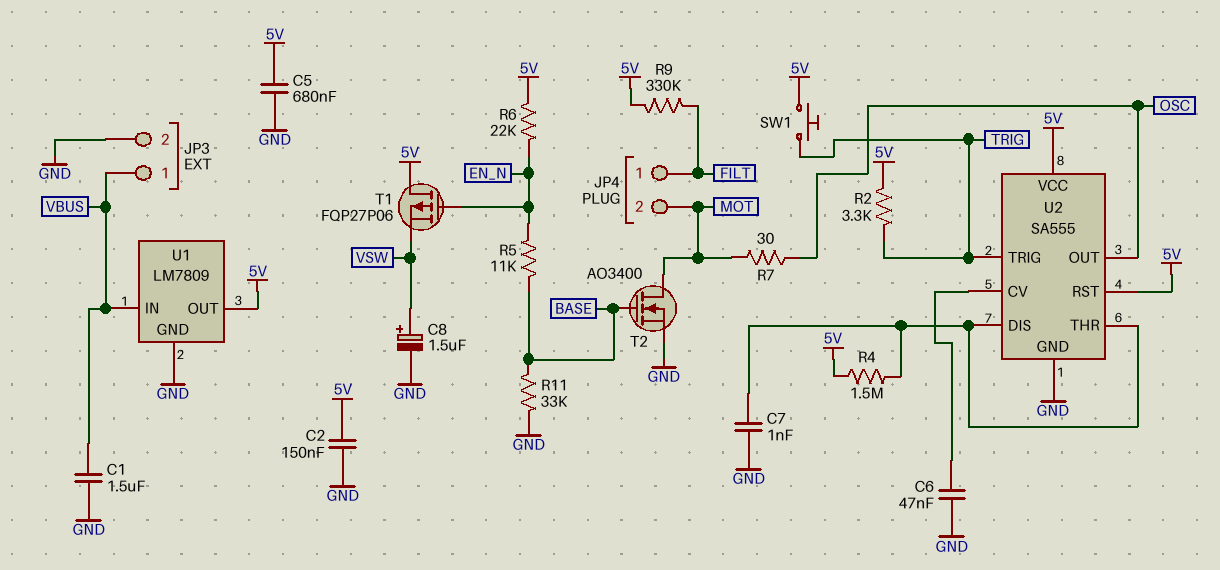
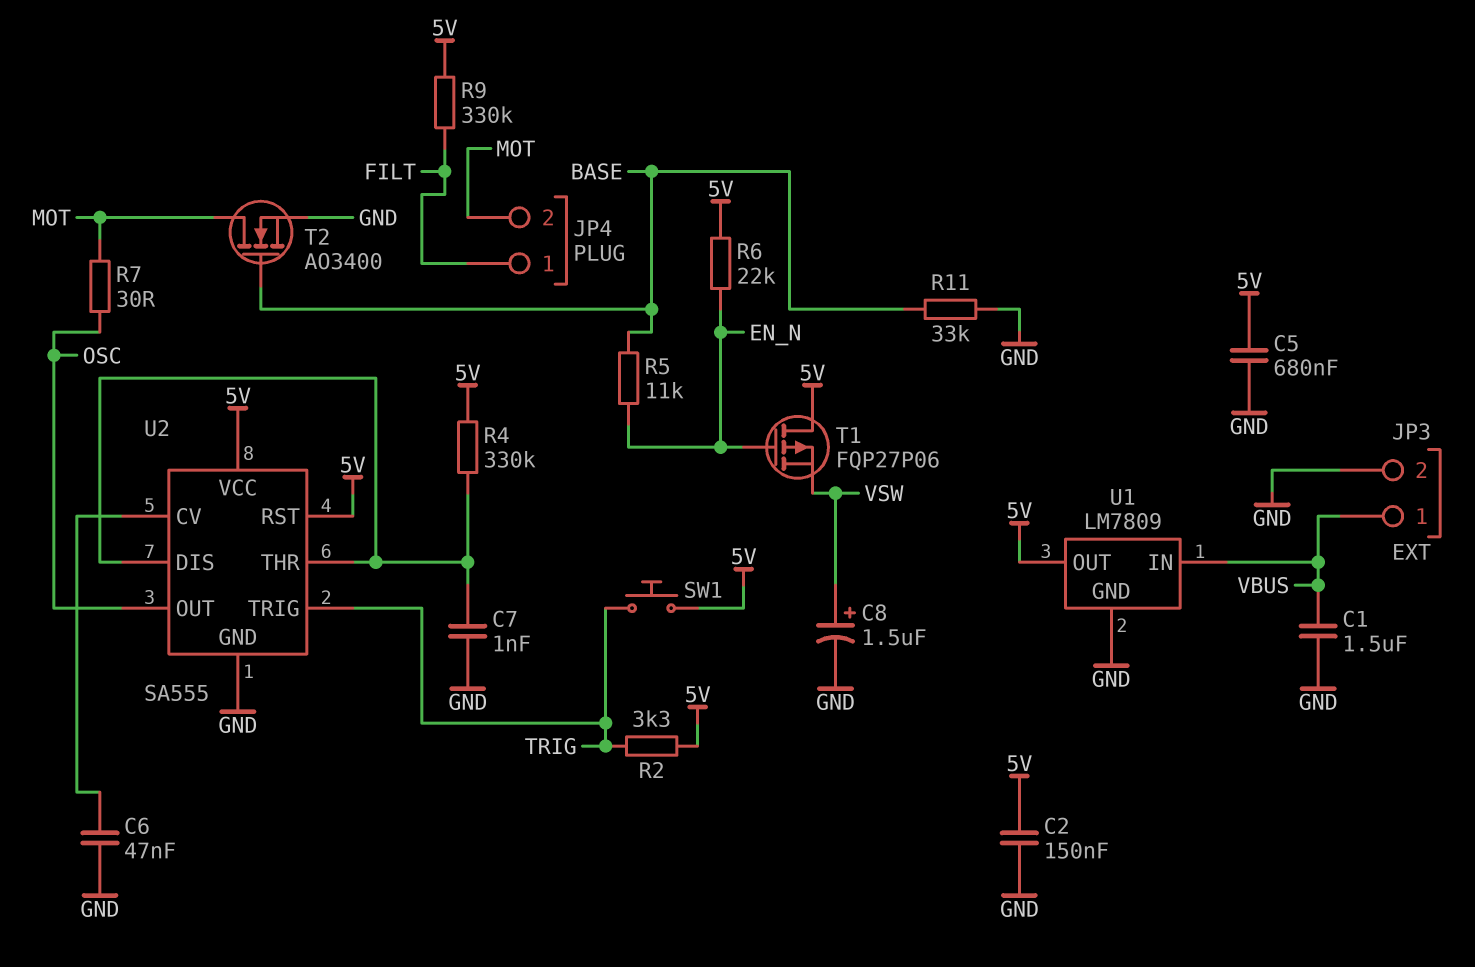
R4: 1.5M (5V, U2/DIS) -> 330k (5V, U2/DIS)

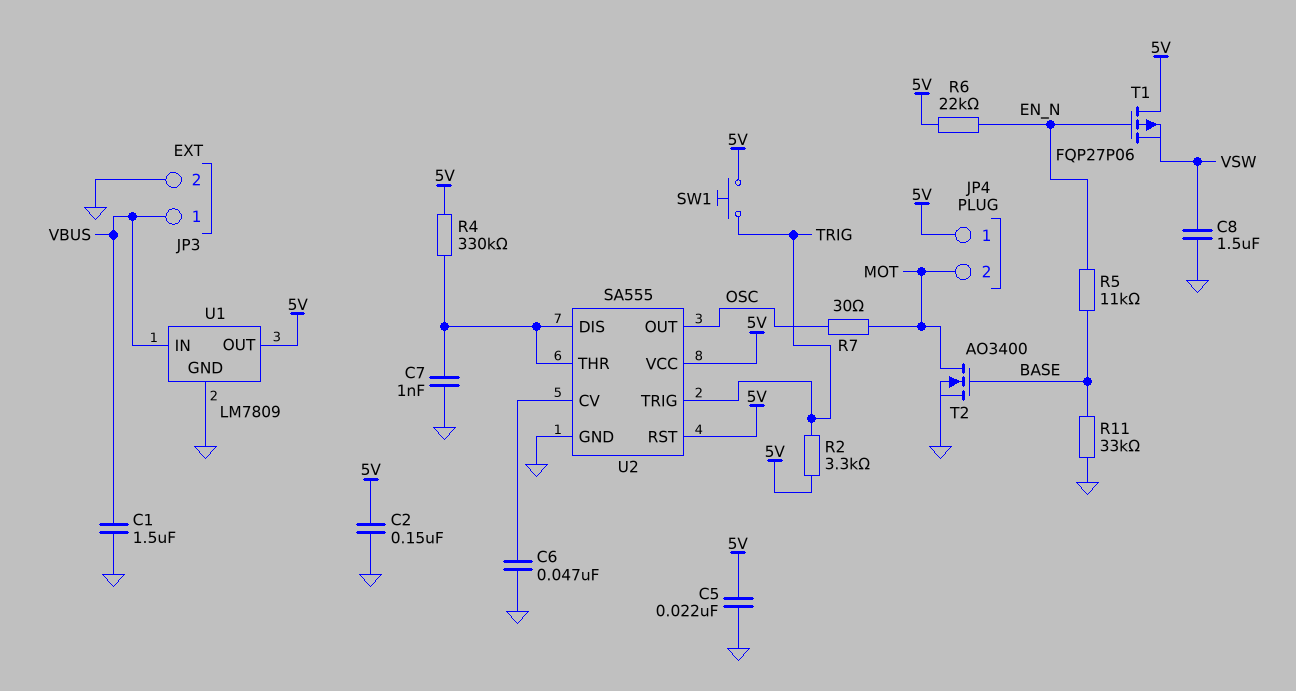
C5: 680nF (5V, GND) -> 22nF (5V, GND)
C8: 1.5uF (plus VSW, minus GND) -> 1.5uF (GND, VSW)
JP4 pin 1: FILT -> 5V
R9: 330k (5V, FILT) -> none

